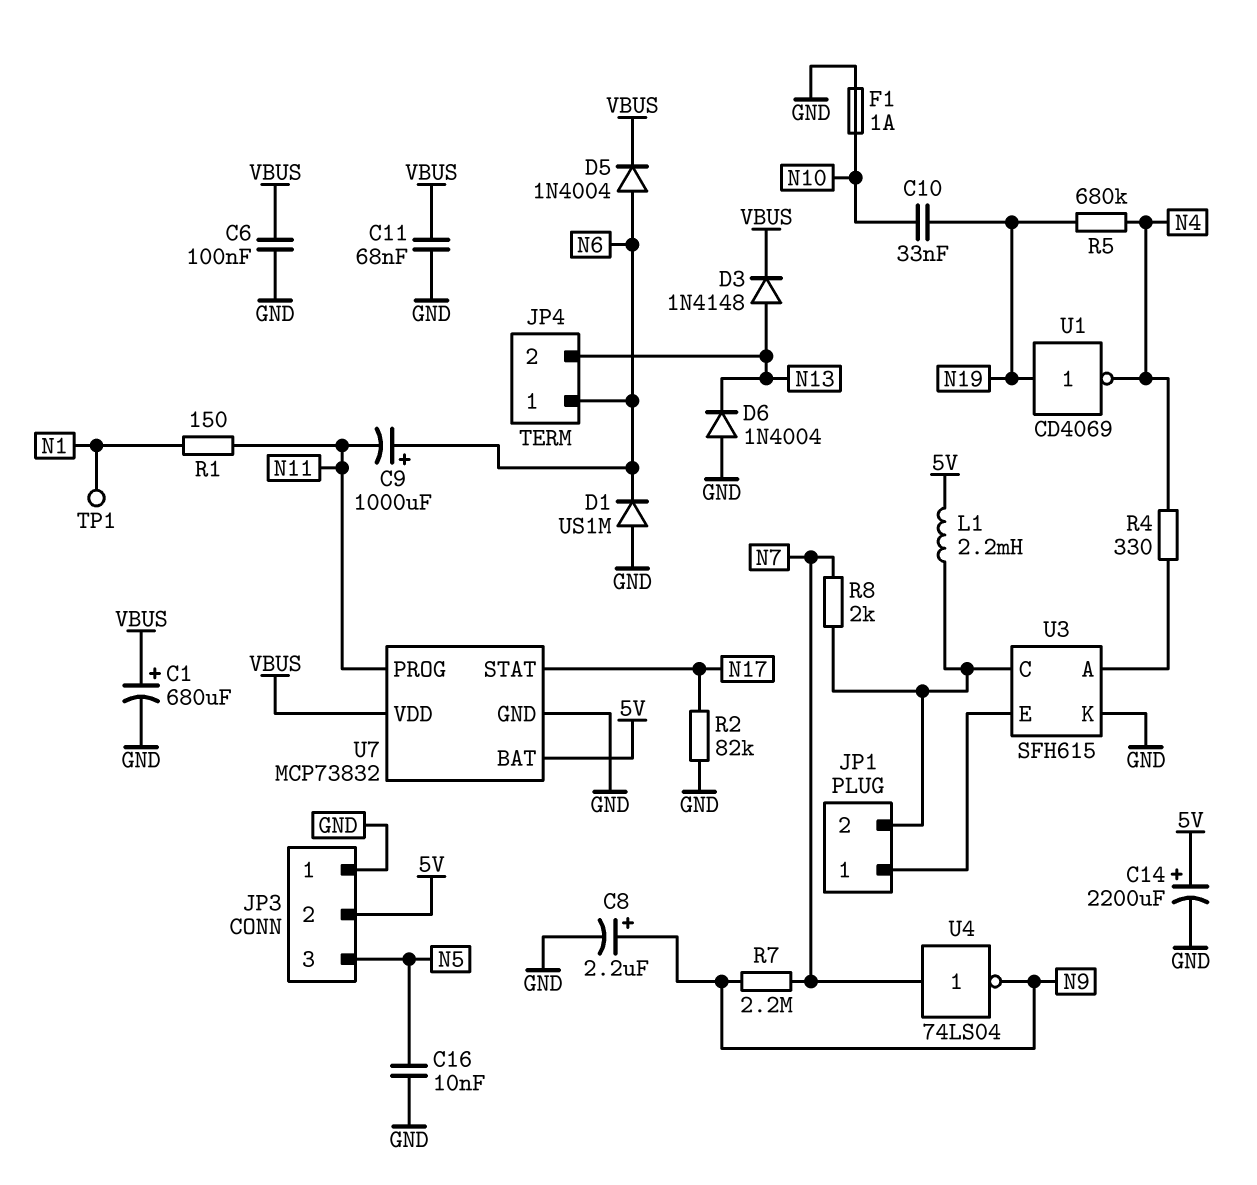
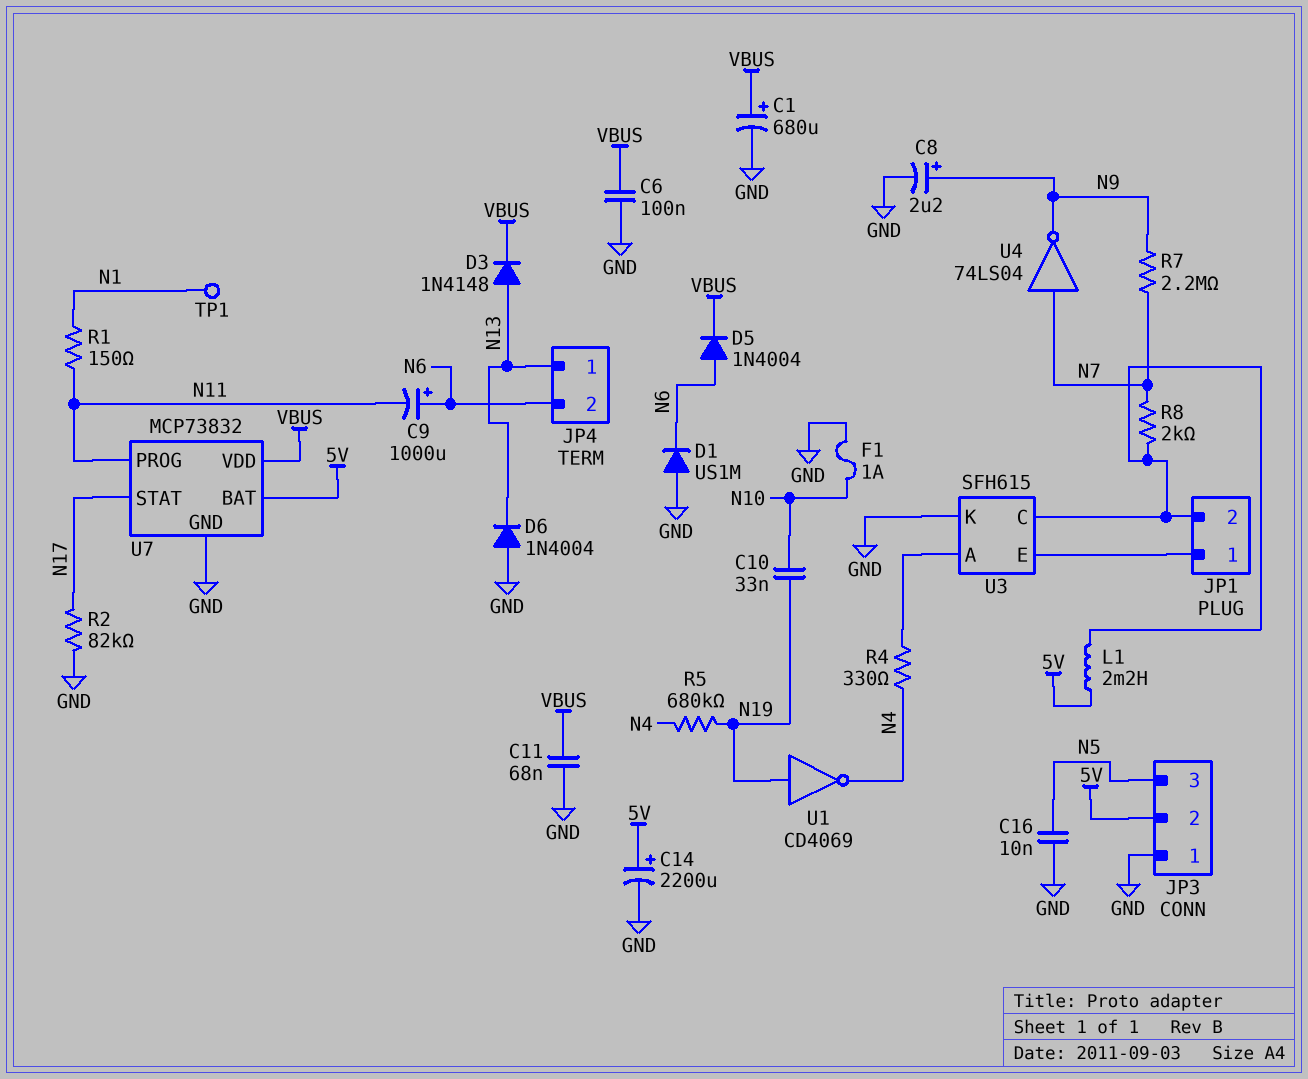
JP4 pin 1: N6 -> N13
JP4 pin 2: N13 -> N6

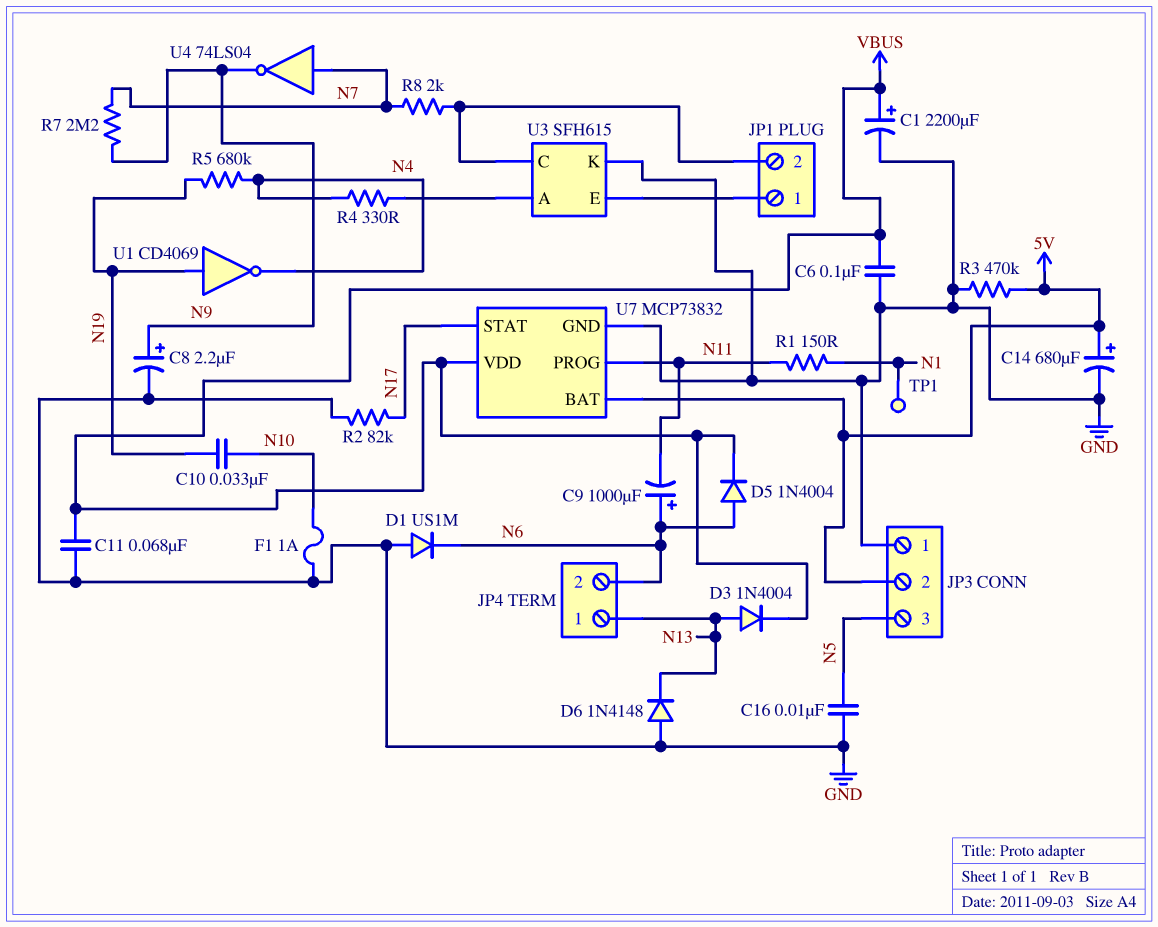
C1: 680uF (plus VBUS, minus GND) -> 2200uF (plus VBUS, minus GND)
C14: 2200uF (plus 5V, minus GND) -> 680uF (plus 5V, minus GND)
D3: diode 1N4148 (A N13, K VBUS) -> diode 1N4004 (A N13, K VBUS)
D6: diode 1N4004 (A GND, K N13) -> diode 1N4148 (A GND, K N13)
L1: 2.2mH (5V, JP1/2) -> none
R3: none -> 470k (5V, GND)

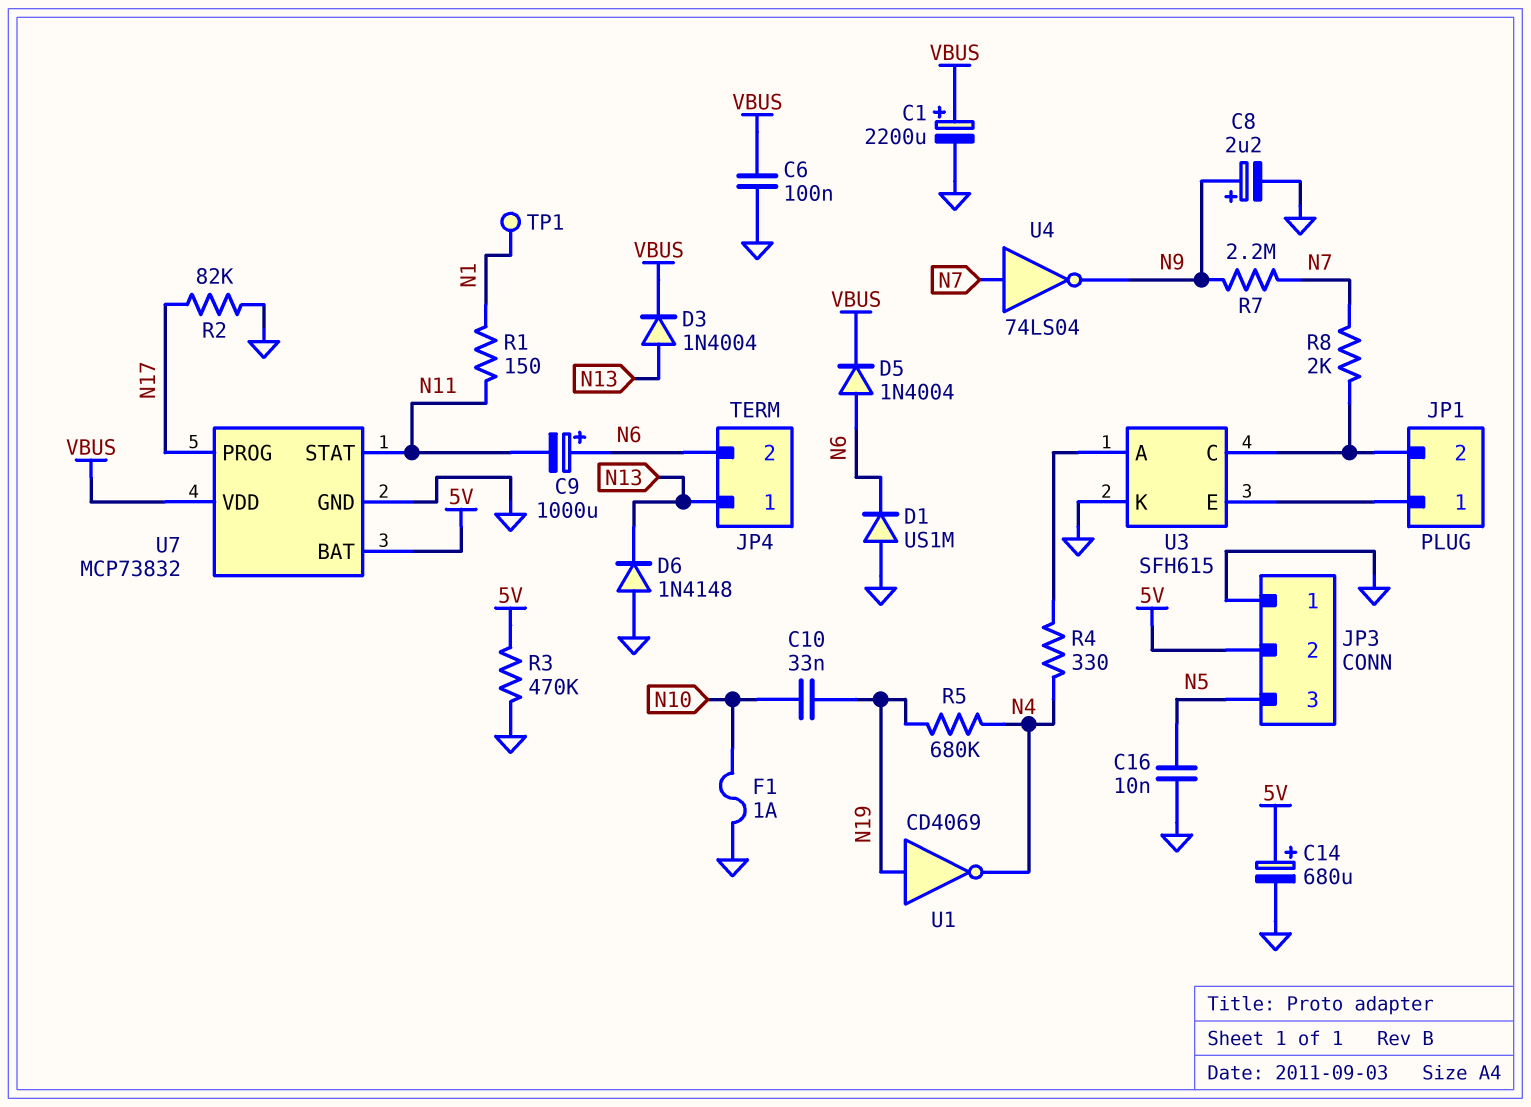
C11: 68nF (GND, VBUS) -> none
U7 pin PROG: N11 -> N17
U7 pin STAT: N17 -> N11

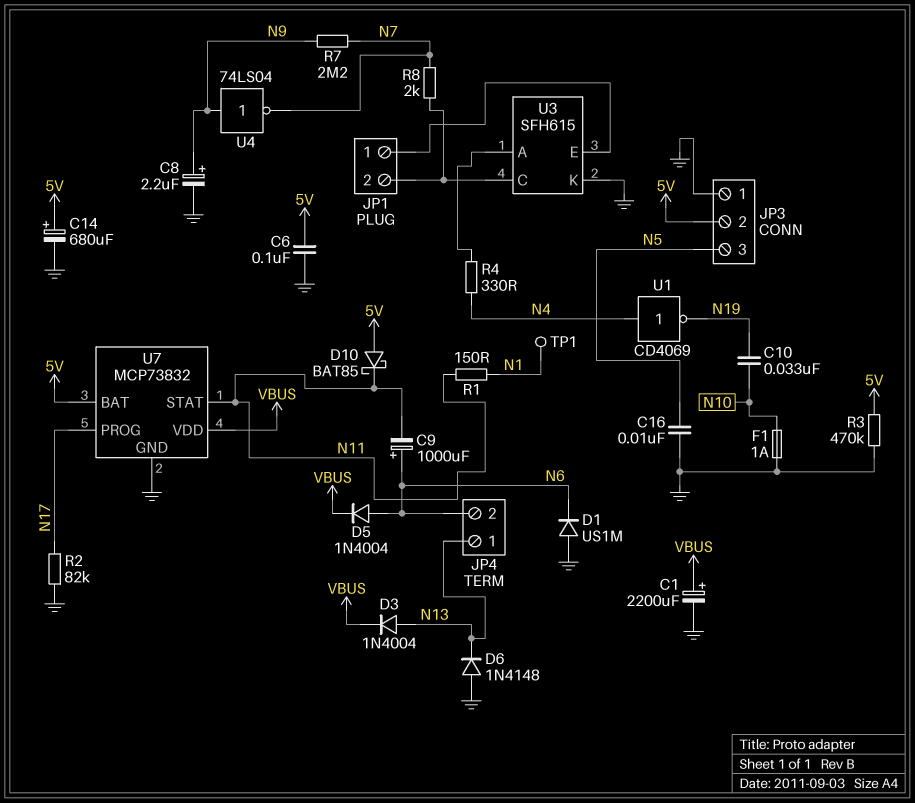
C6: 100nF (GND, VBUS) -> 100nF (5V, GND)
D10: none -> schottky BAT85 (A 5V, K N11)
R5: 680k (N4, N19) -> none
U1: NOT CD4069 (in N19, out N4) -> NOT CD4069 (in N4, out N19)
U4: NOT 74LS04 (in N7, out N9) -> NOT 74LS04 (in N9, out N7)

